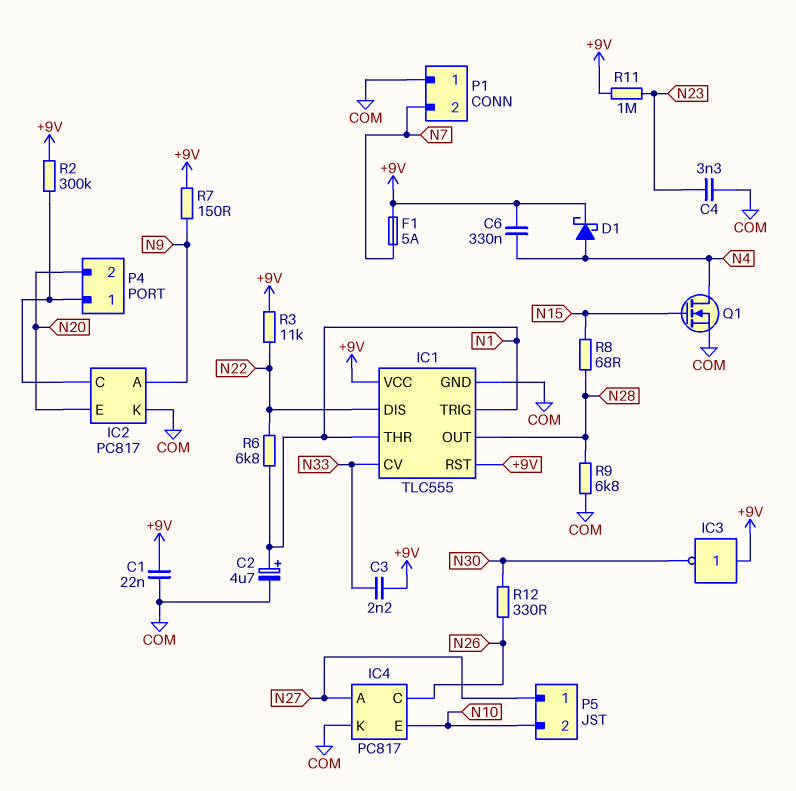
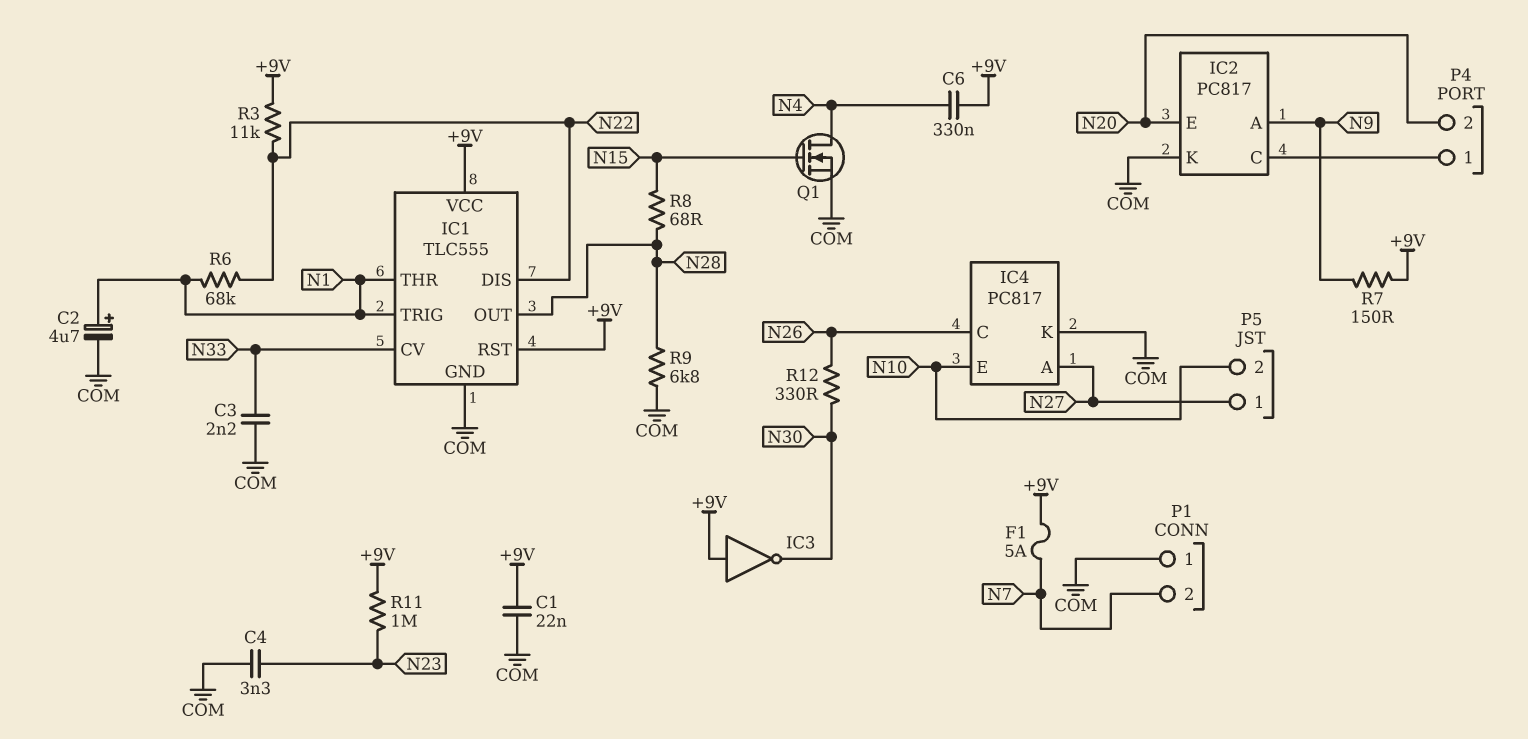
C3: 2.2nF (+9V, N33) -> 2.2nF (COM, N33)
D1: schottky (A N4, K +9V) -> none
R2: 300k (+9V, IC2/C) -> none
R6: 6.8k (N1, N22) -> 68k (N1, N22)

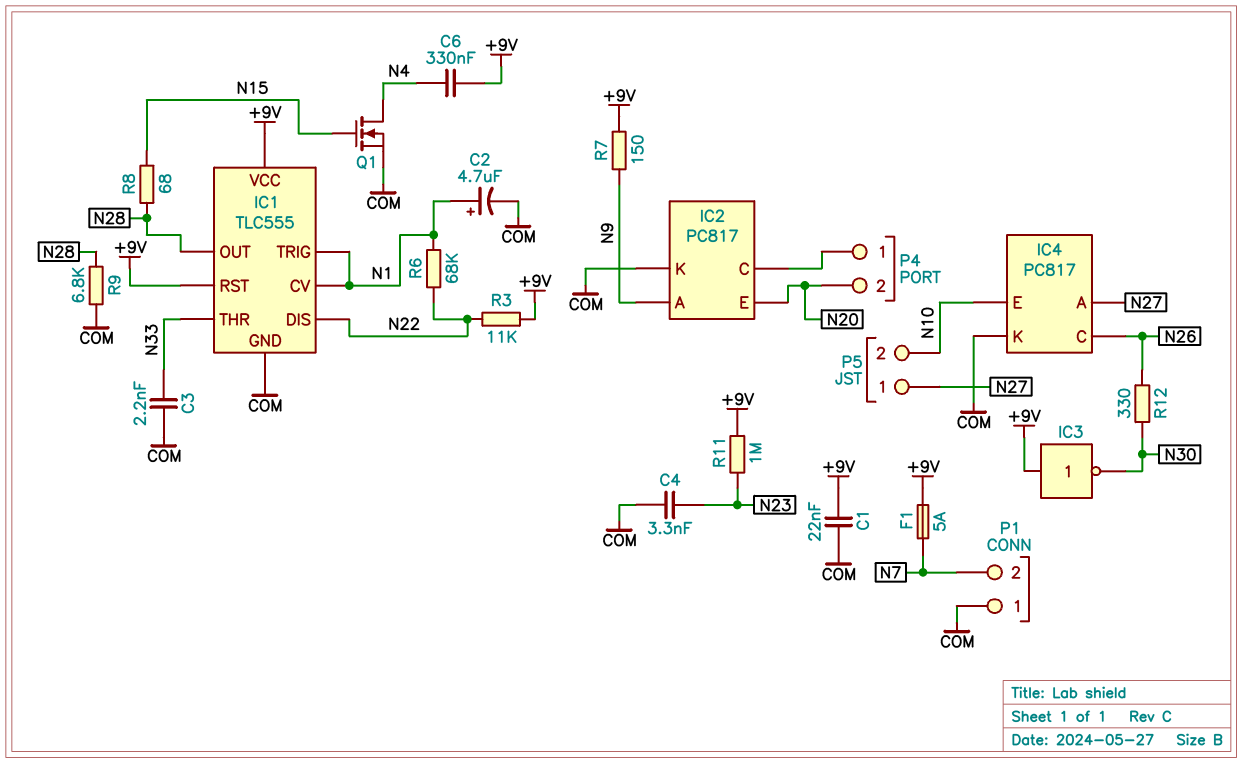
IC1 pin CV: N33 -> N1
IC1 pin THR: N1 -> N33

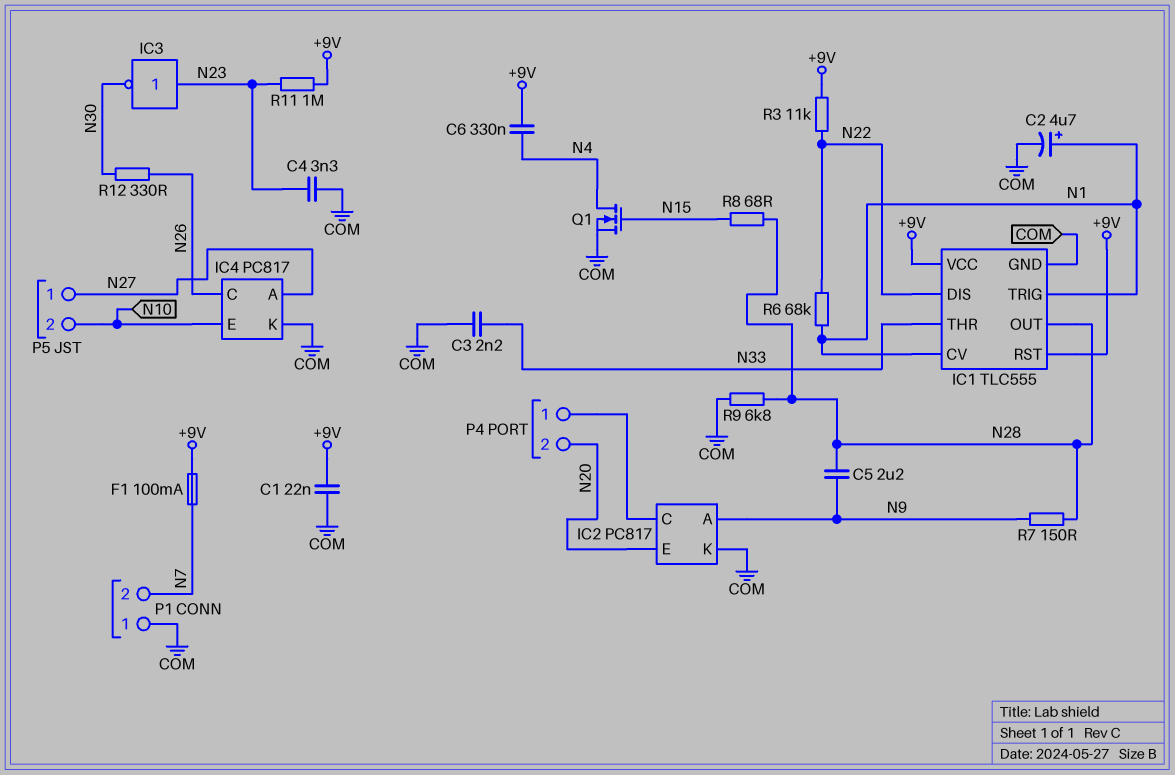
C5: none -> 2.2uF (N9, N28)
F1: 5A (+9V, N7) -> 100mA (+9V, N7)
IC3: NOT (in +9V, out N30) -> NOT (in N23, out N30)
R7: 150 (+9V, N9) -> 150 (N9, N28)

